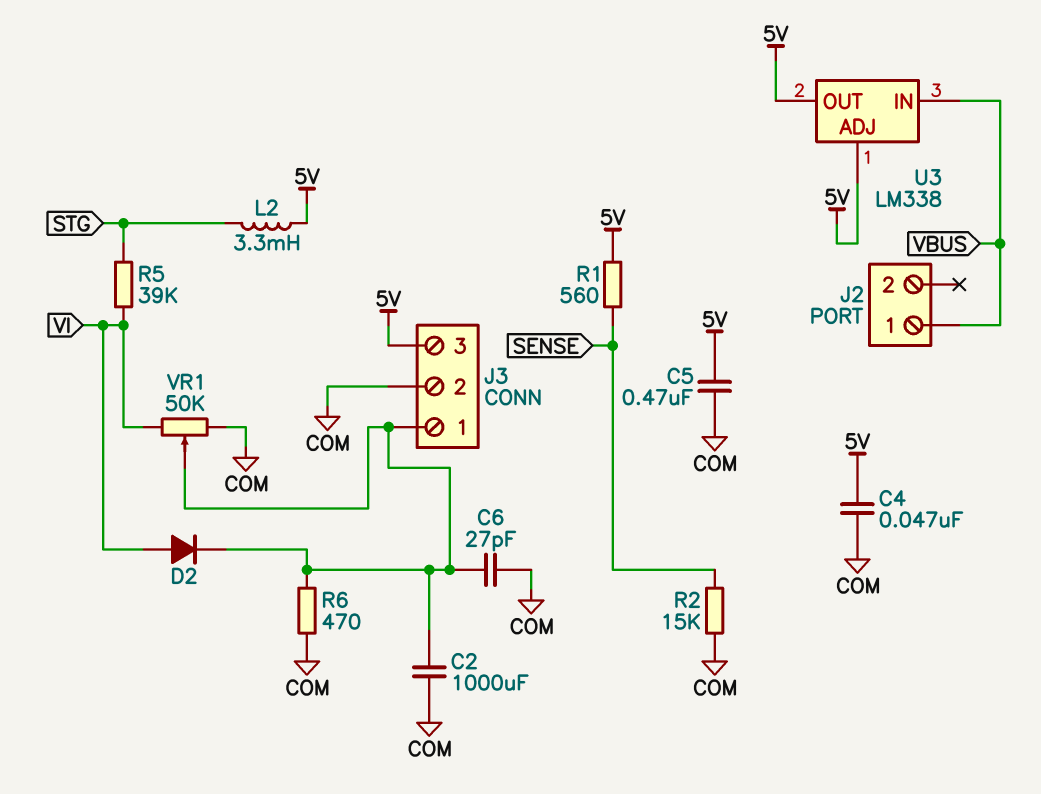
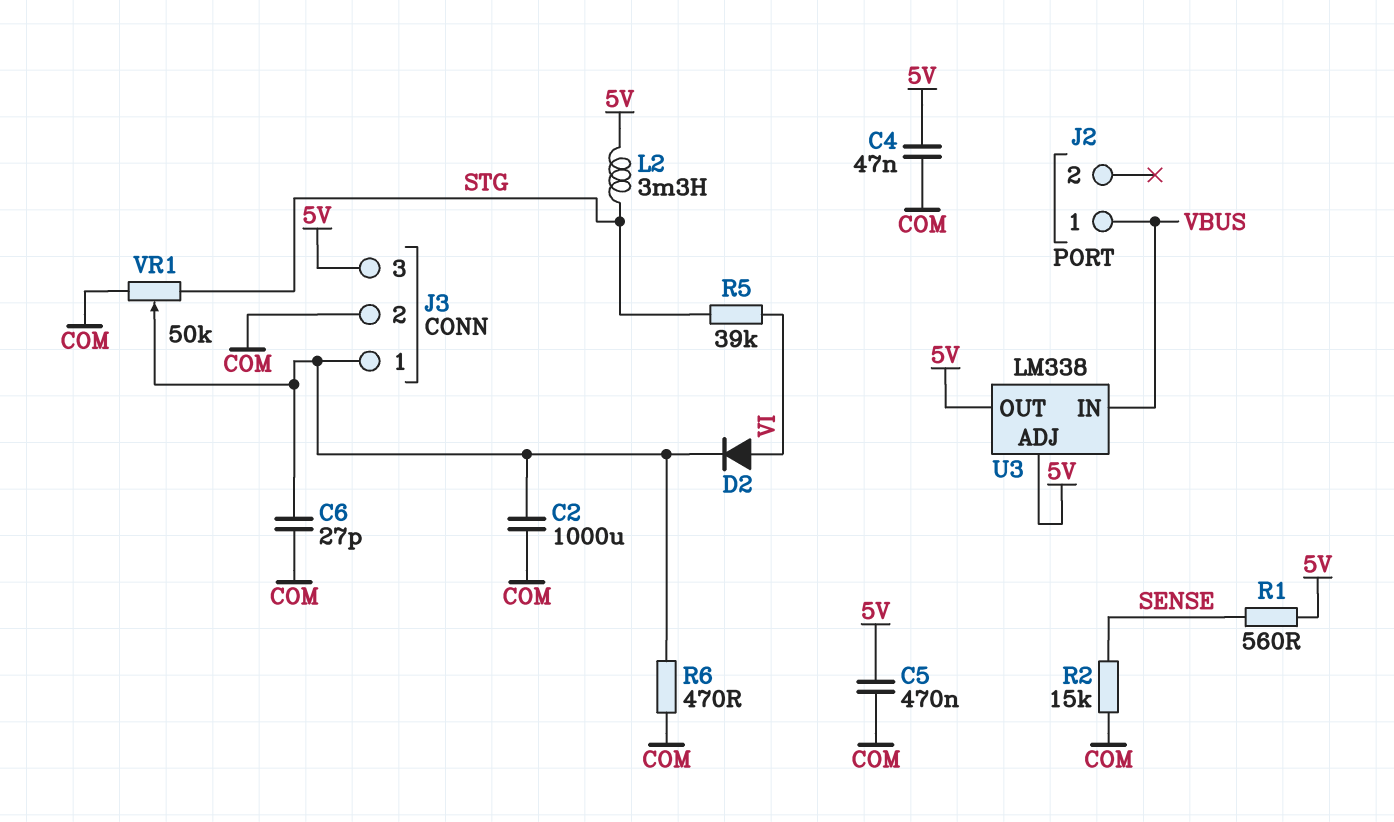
VR1: 50k (COM, VI, wiper J3/1) -> 50k (COM, STG, wiper J3/1)

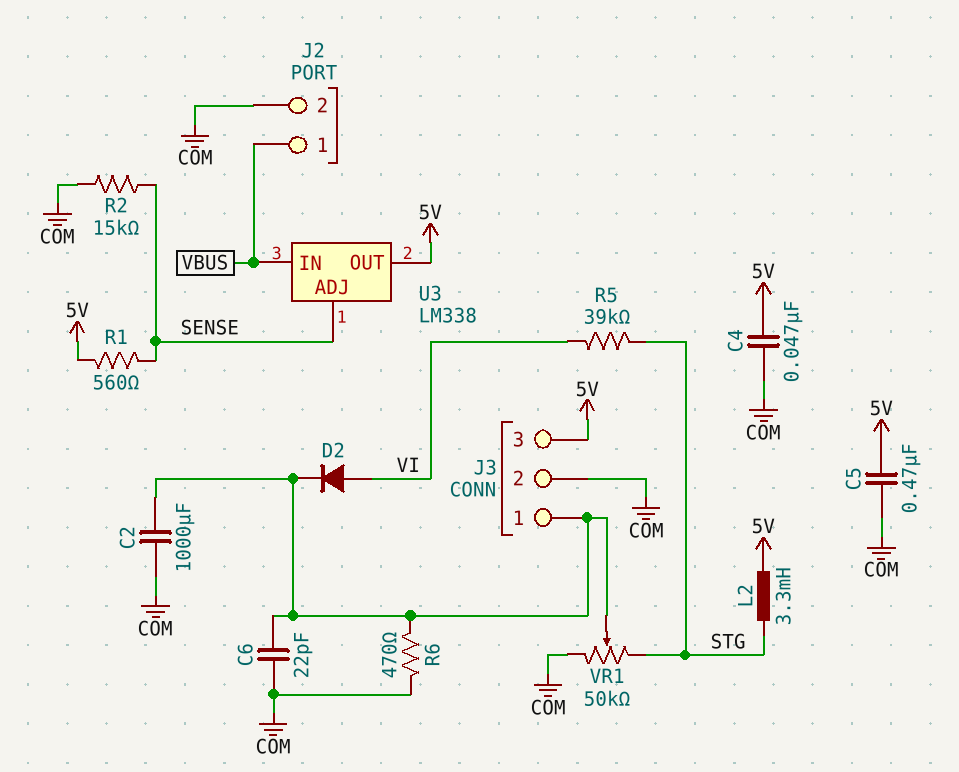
C6: 27pF (COM, J3/1) -> 22pF (COM, J3/1)
J2 pin 2: none -> COM
U3 pin ADJ: 5V -> SENSE

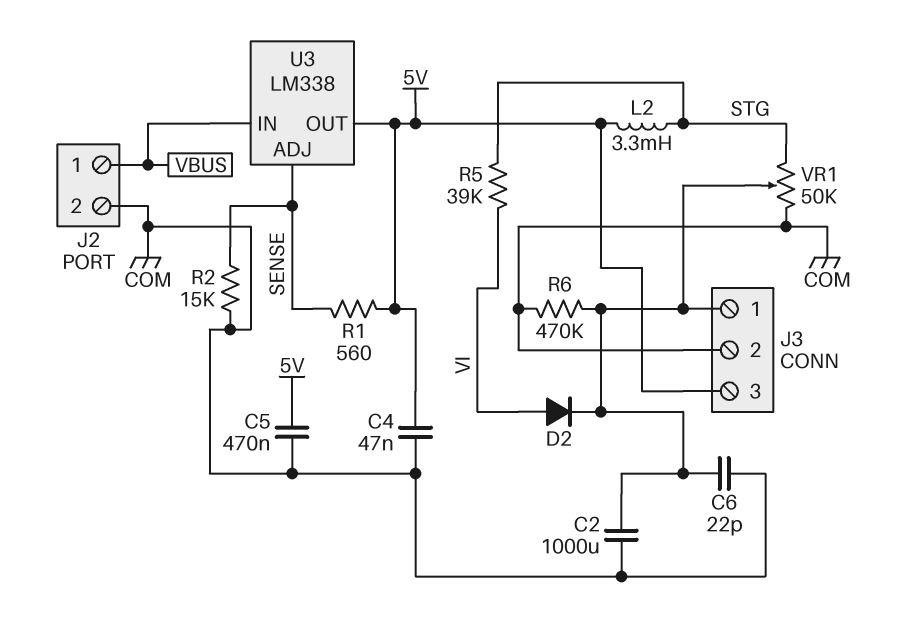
R6: 470 (COM, J3/1) -> 470k (COM, J3/1)

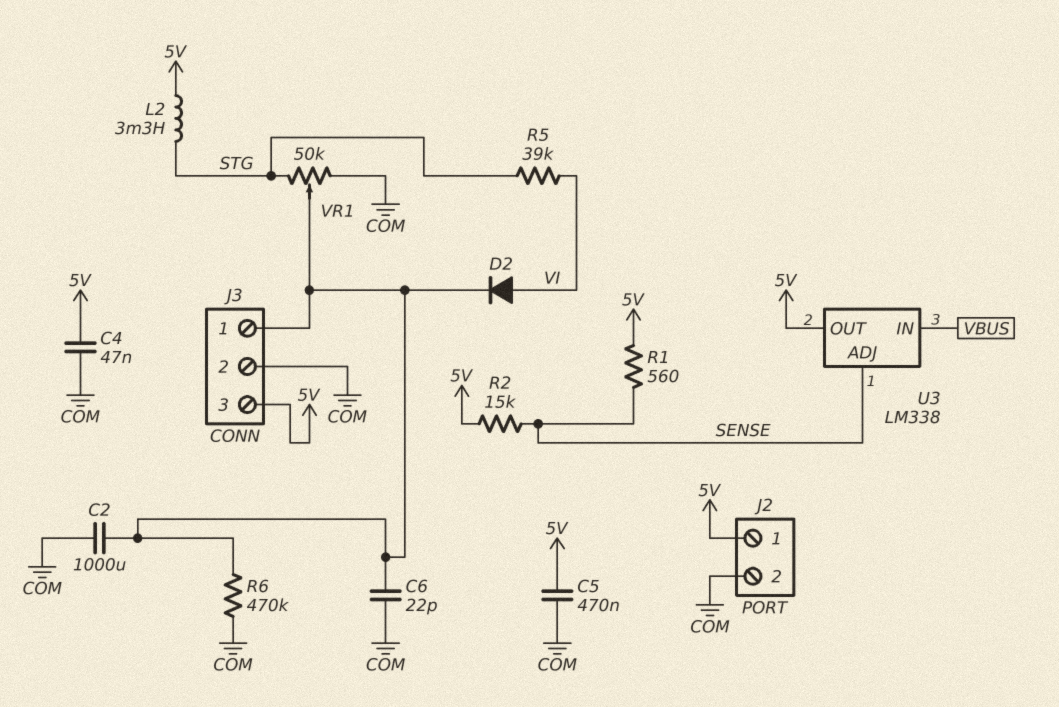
J2 pin 1: VBUS -> 5V
R2: 15k (COM, SENSE) -> 15k (5V, SENSE)

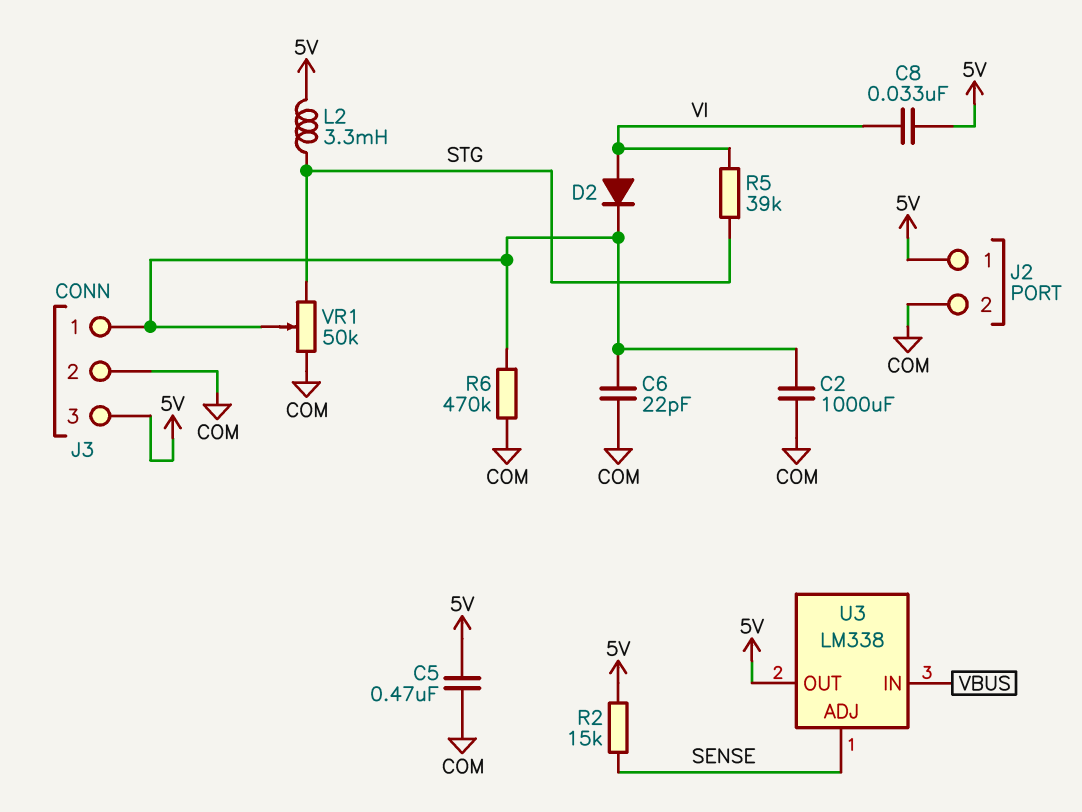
C4: 47nF (5V, COM) -> none
C8: none -> 33nF (5V, VI)
R1: 560 (5V, SENSE) -> none

